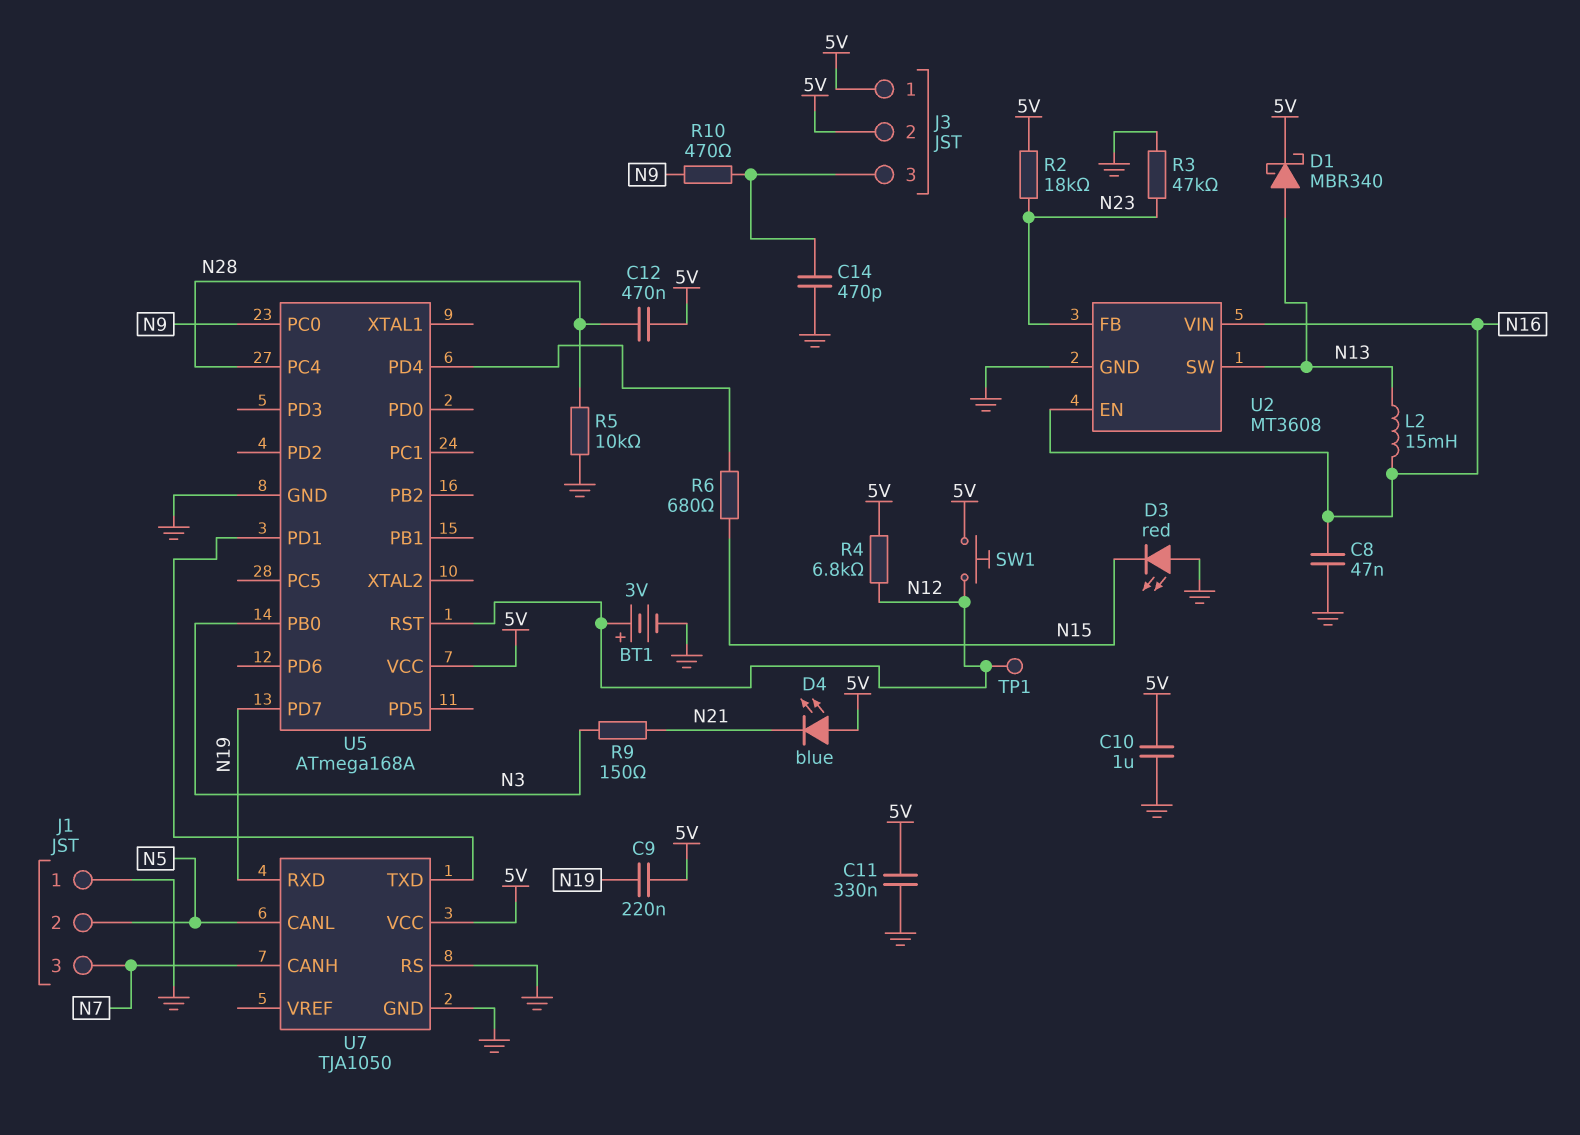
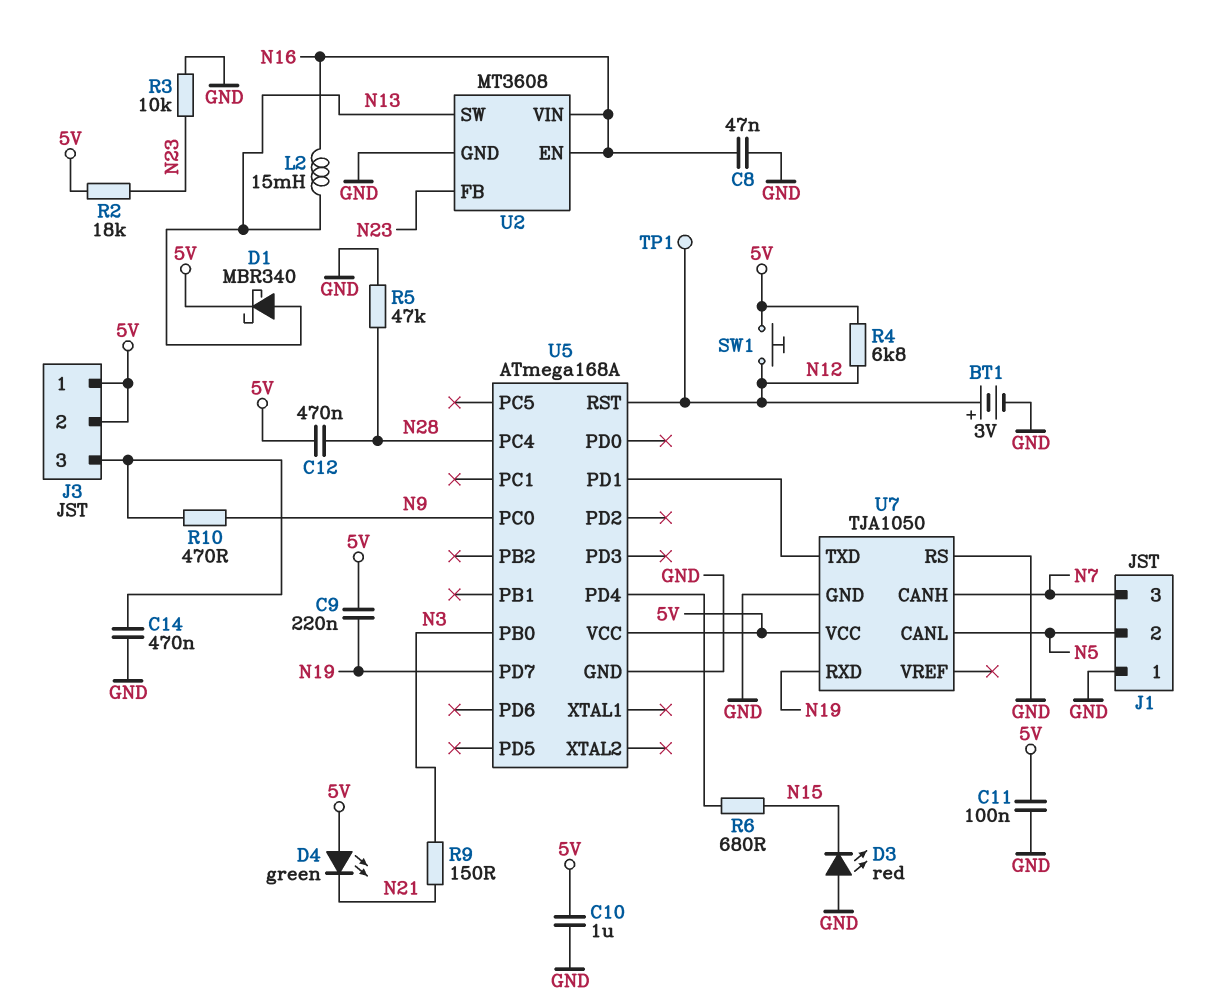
C11: 330nF (5V, GND) -> 100nF (5V, GND)
C14: 470pF (GND, J3/3) -> 470nF (GND, J3/3)
D4: LED blue (A 5V, K N21) -> LED green (A 5V, K N21)
R3: 47k (GND, N23) -> 10k (GND, N23)
R5: 10k (GND, N28) -> 47k (GND, N28)

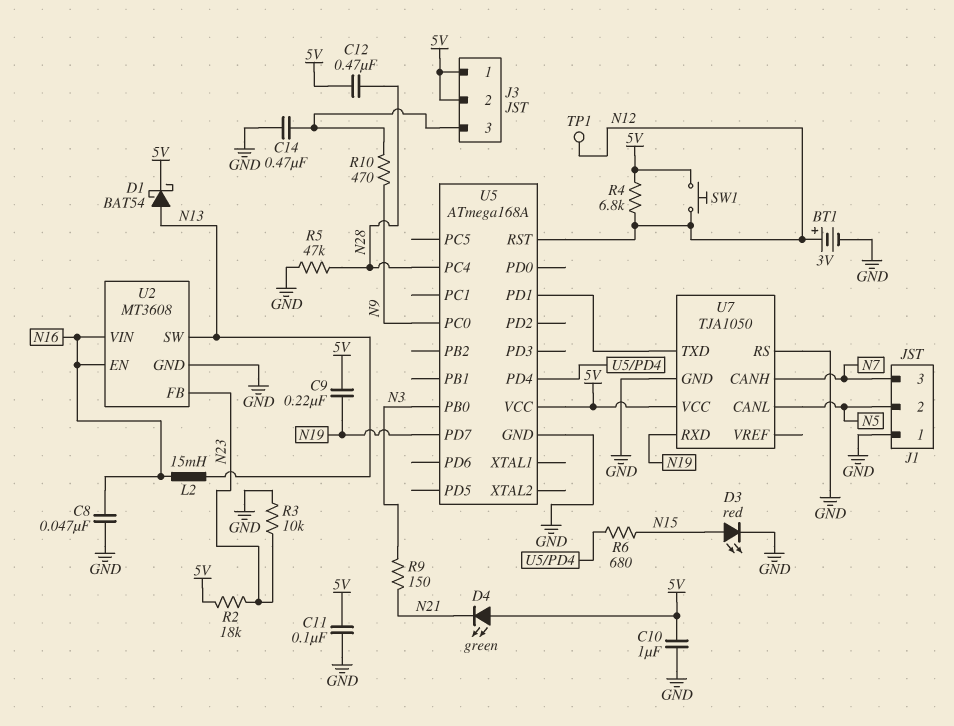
D1: schottky MBR340 (A N13, K 5V) -> schottky BAT54 (A N13, K 5V)
D3: LED red (A GND, K N15) -> LED red (A N15, K GND)

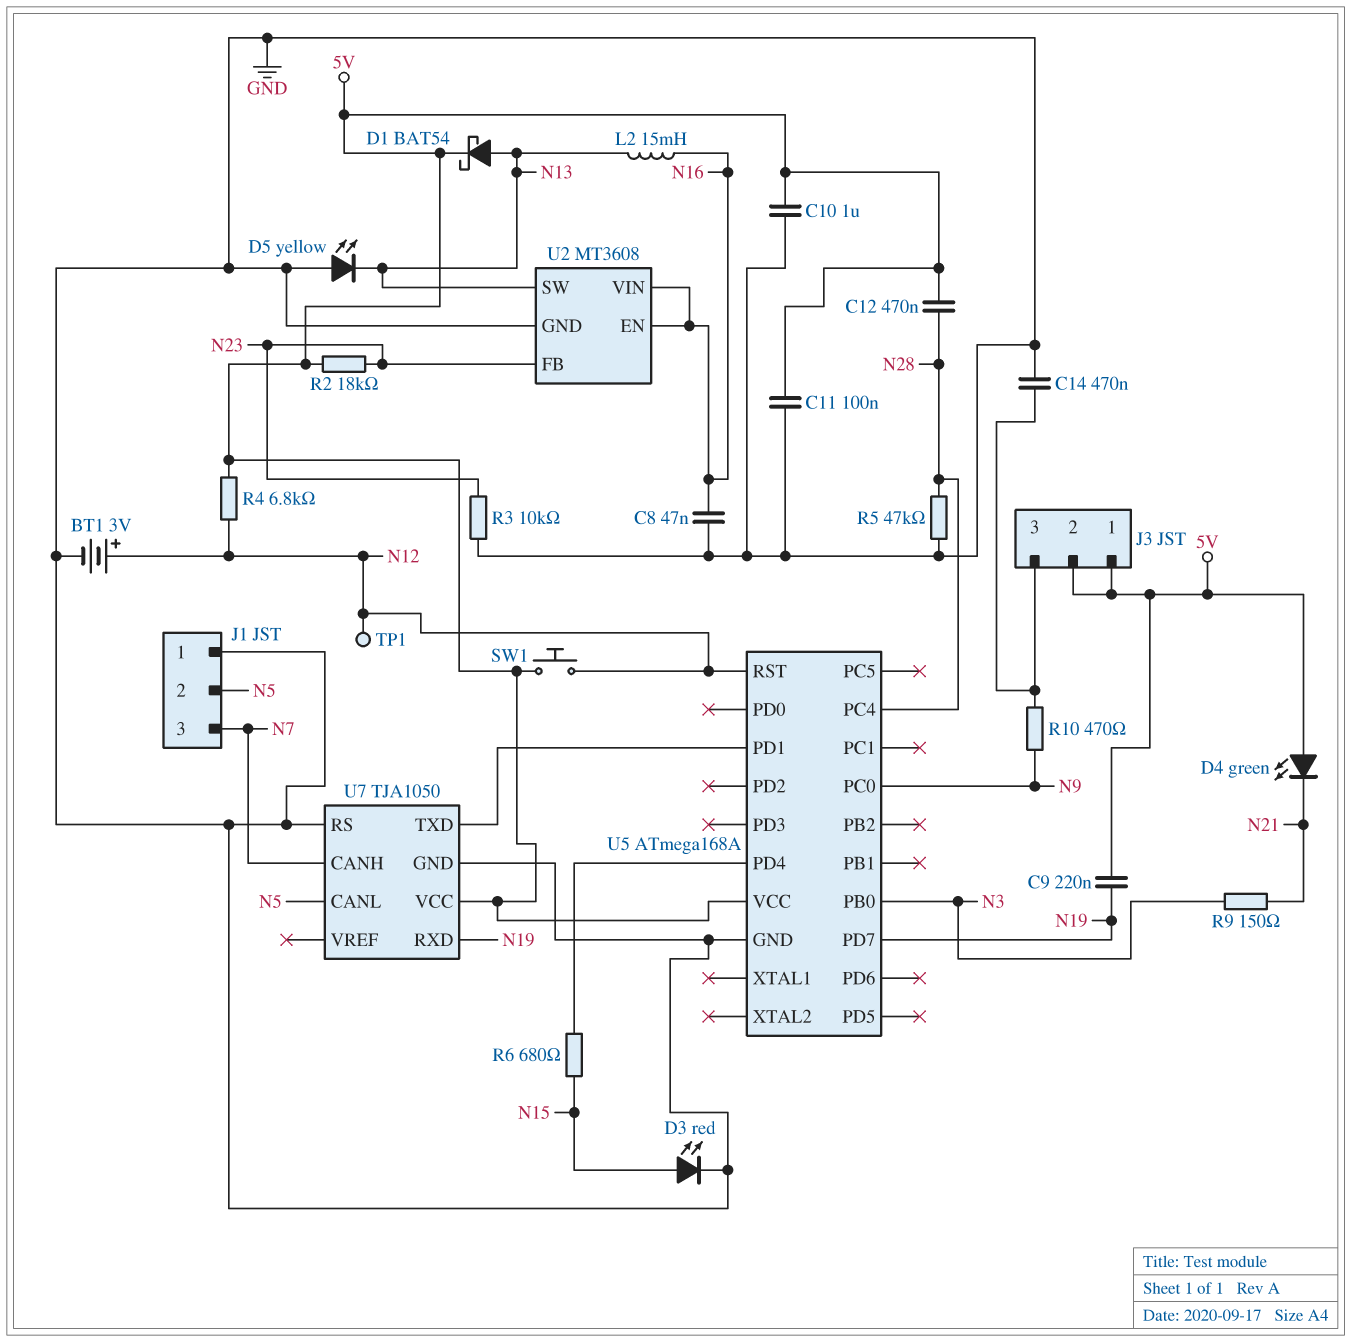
D5: none -> LED yellow (A GND, K N13)

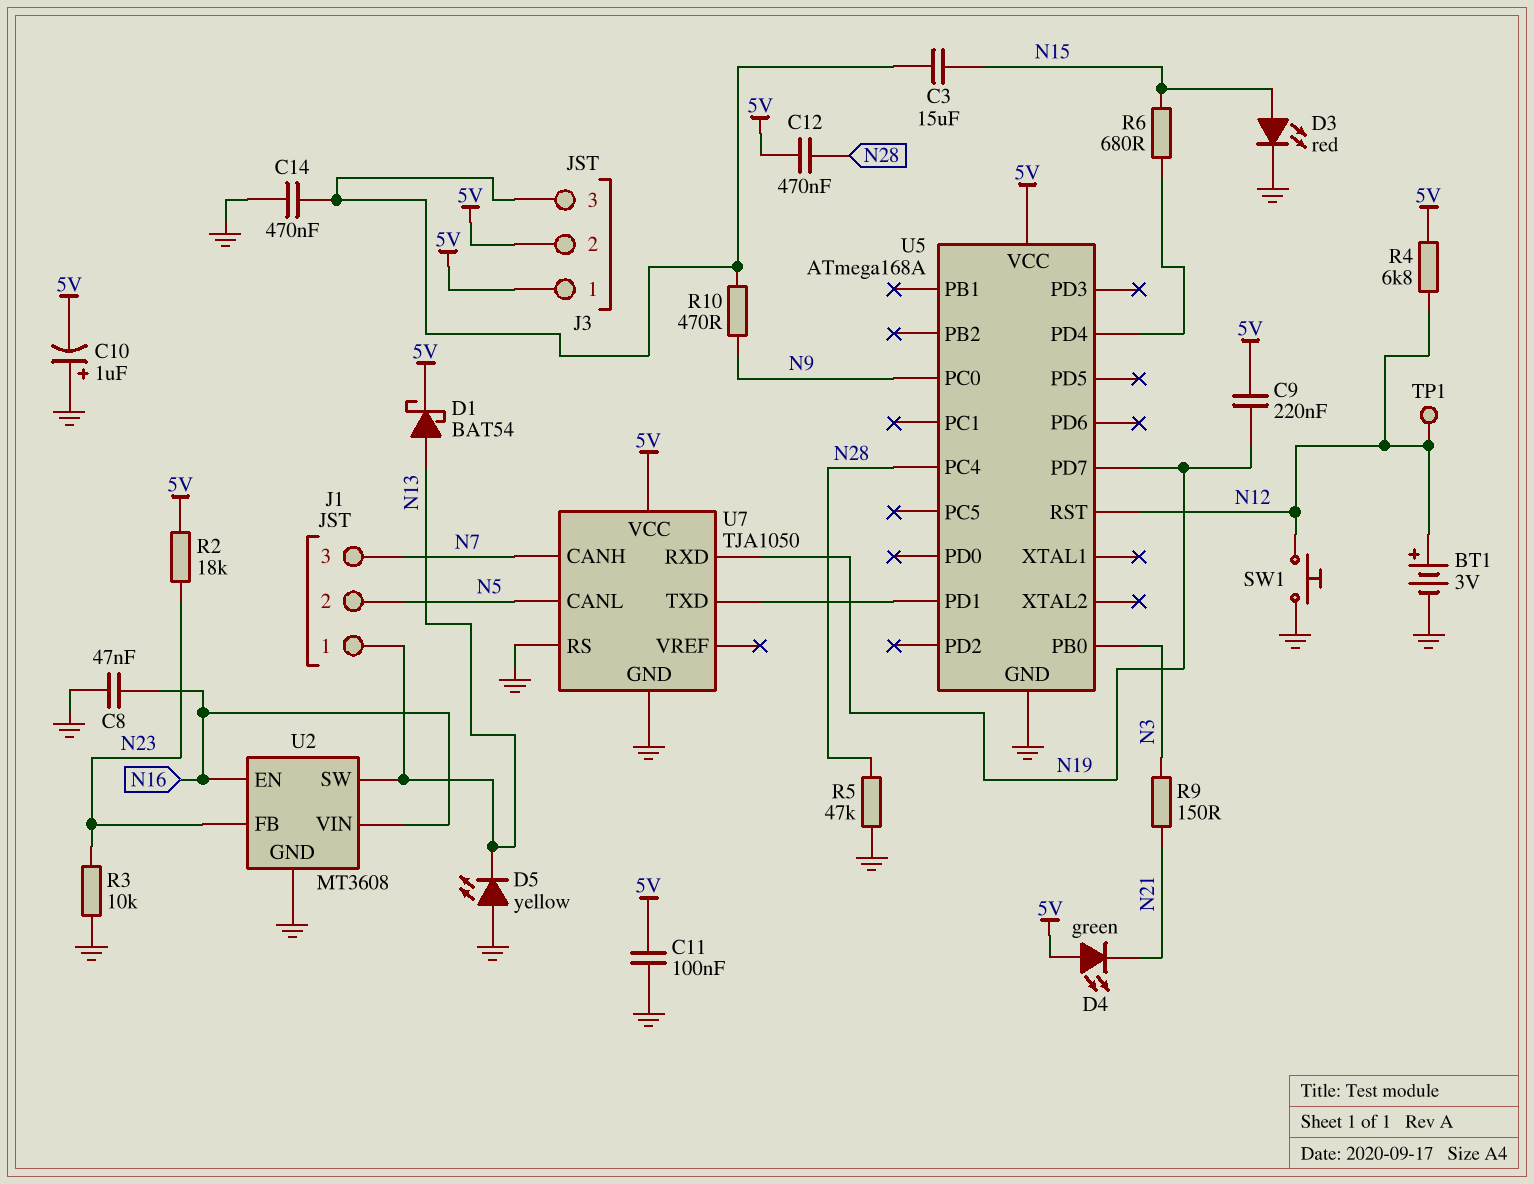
C3: none -> 15uF (J3/3, N15)
C10: 1uF (5V, GND) -> 1uF (plus GND, minus 5V)
J1 pin 1: GND -> N13
L2: 15mH (N13, N16) -> none
SW1: button (5V, N12) -> button (GND, N12)

